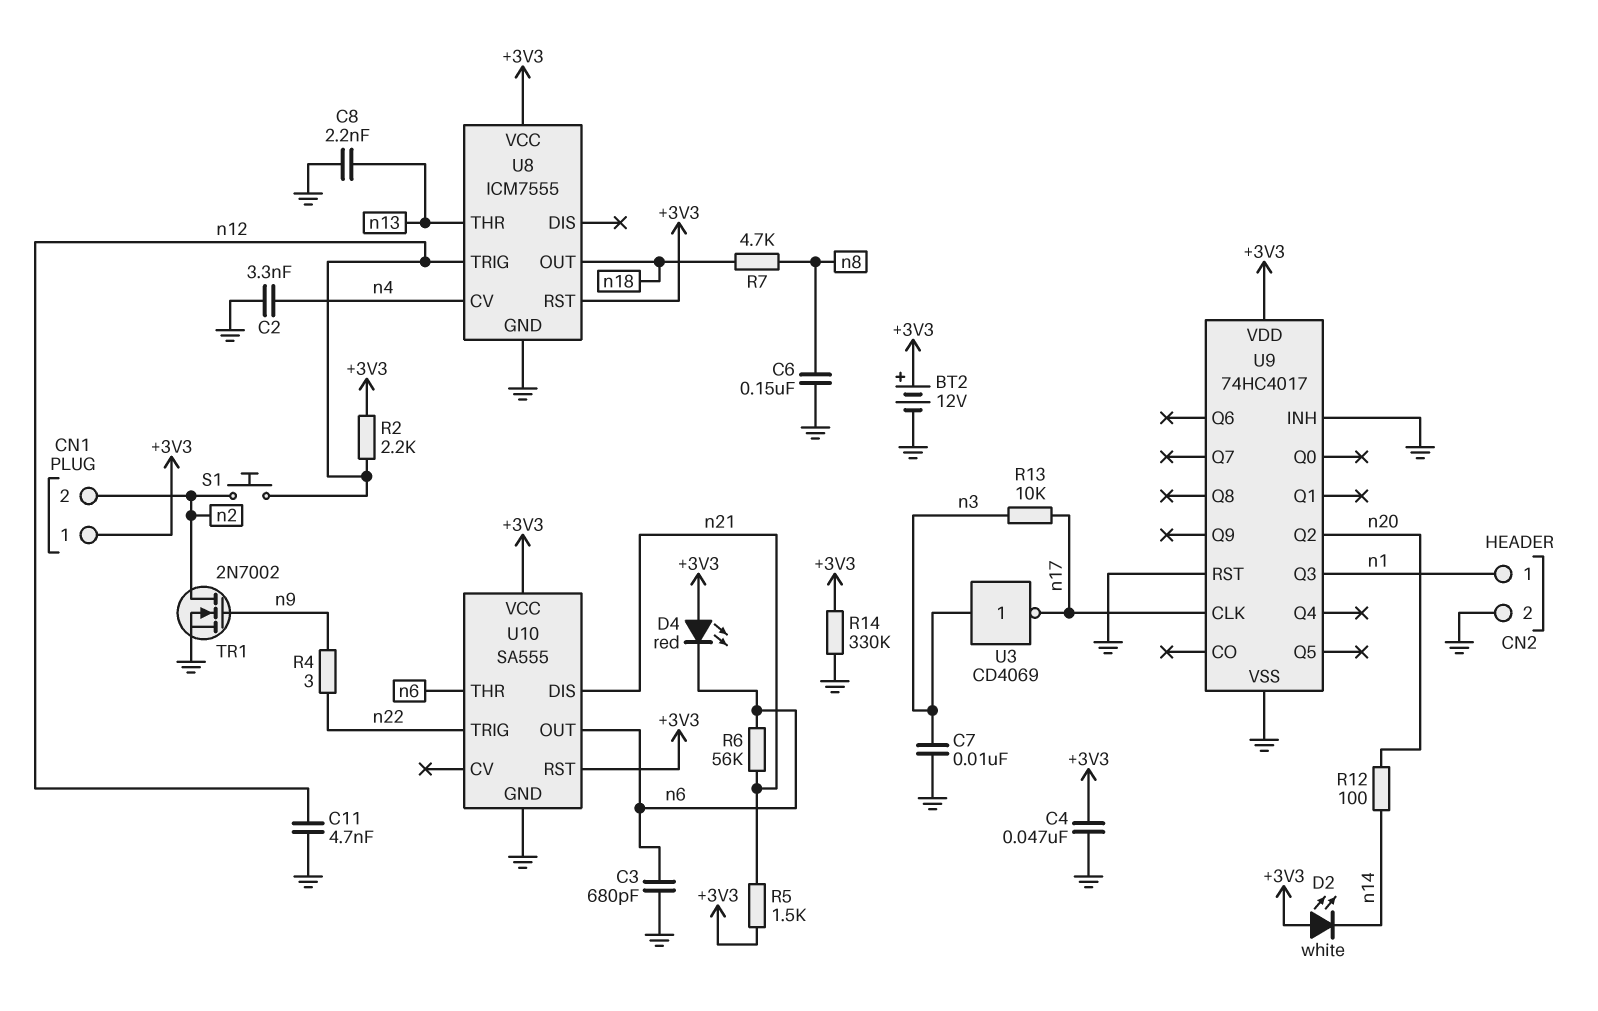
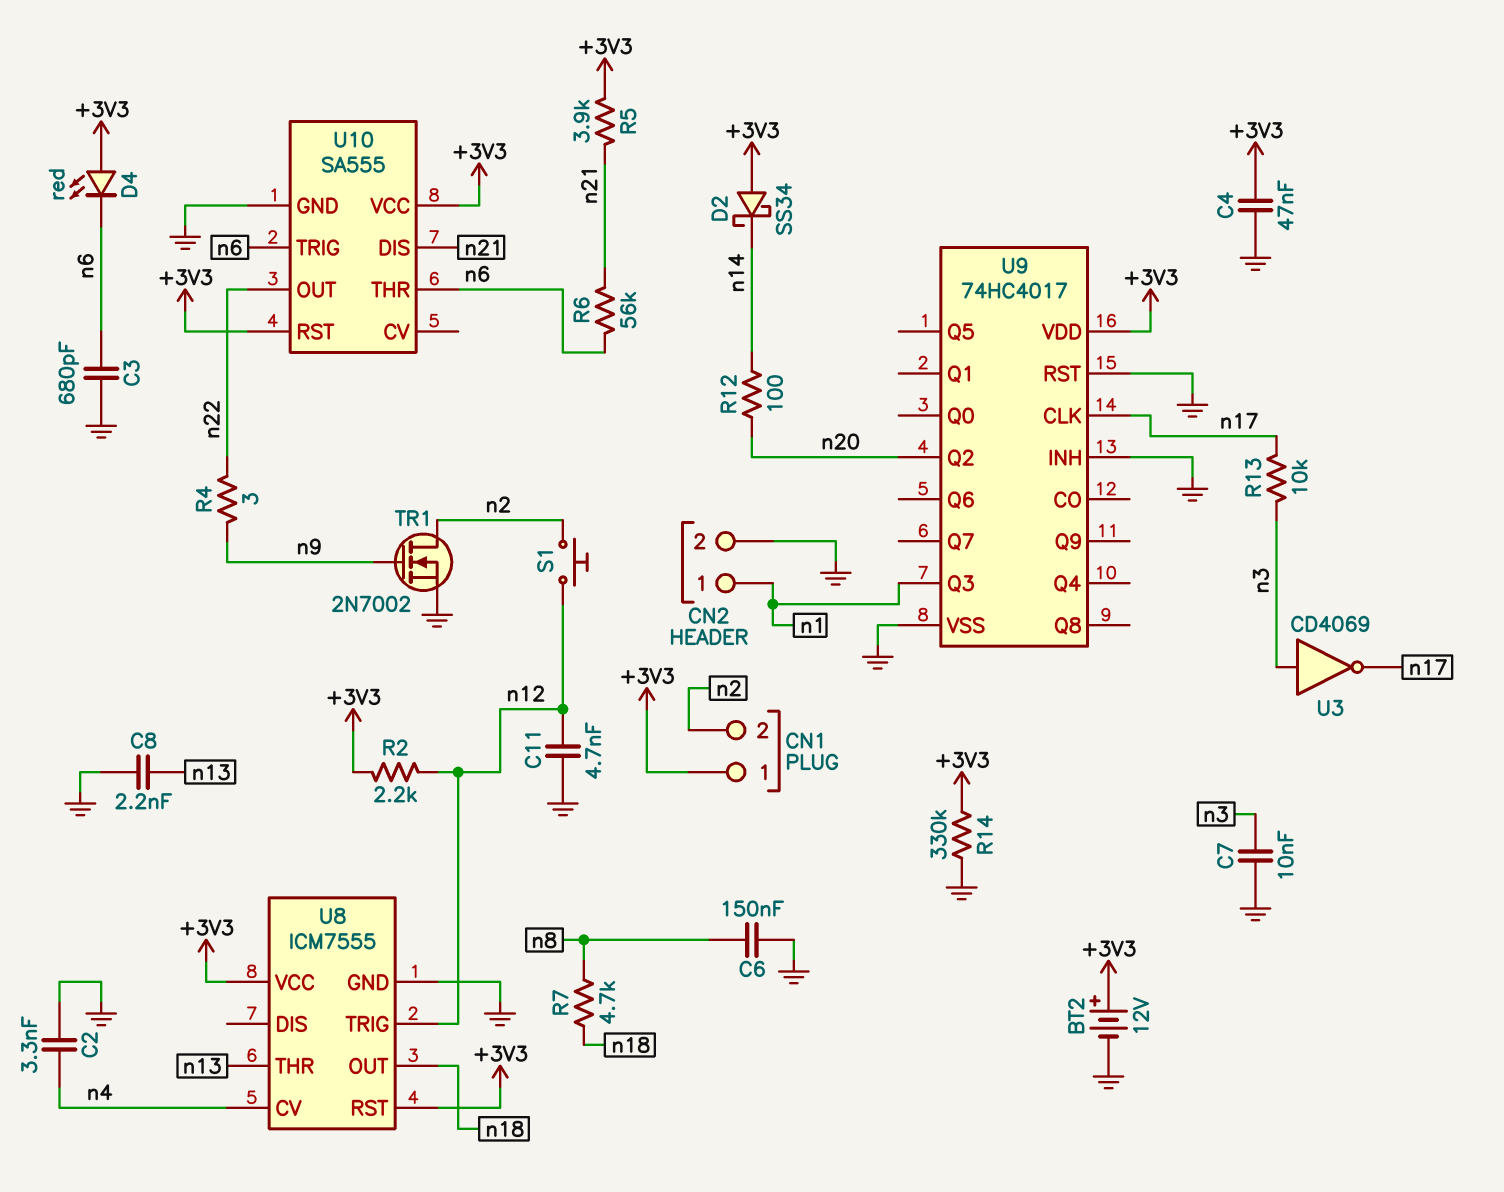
D2: LED white (A +3V3, K n14) -> schottky SS34 (A +3V3, K n14)
R5: 1.5k (+3V3, n21) -> 3.9k (+3V3, n21)
U10 pin OUT: n6 -> n22
U10 pin TRIG: n22 -> n6

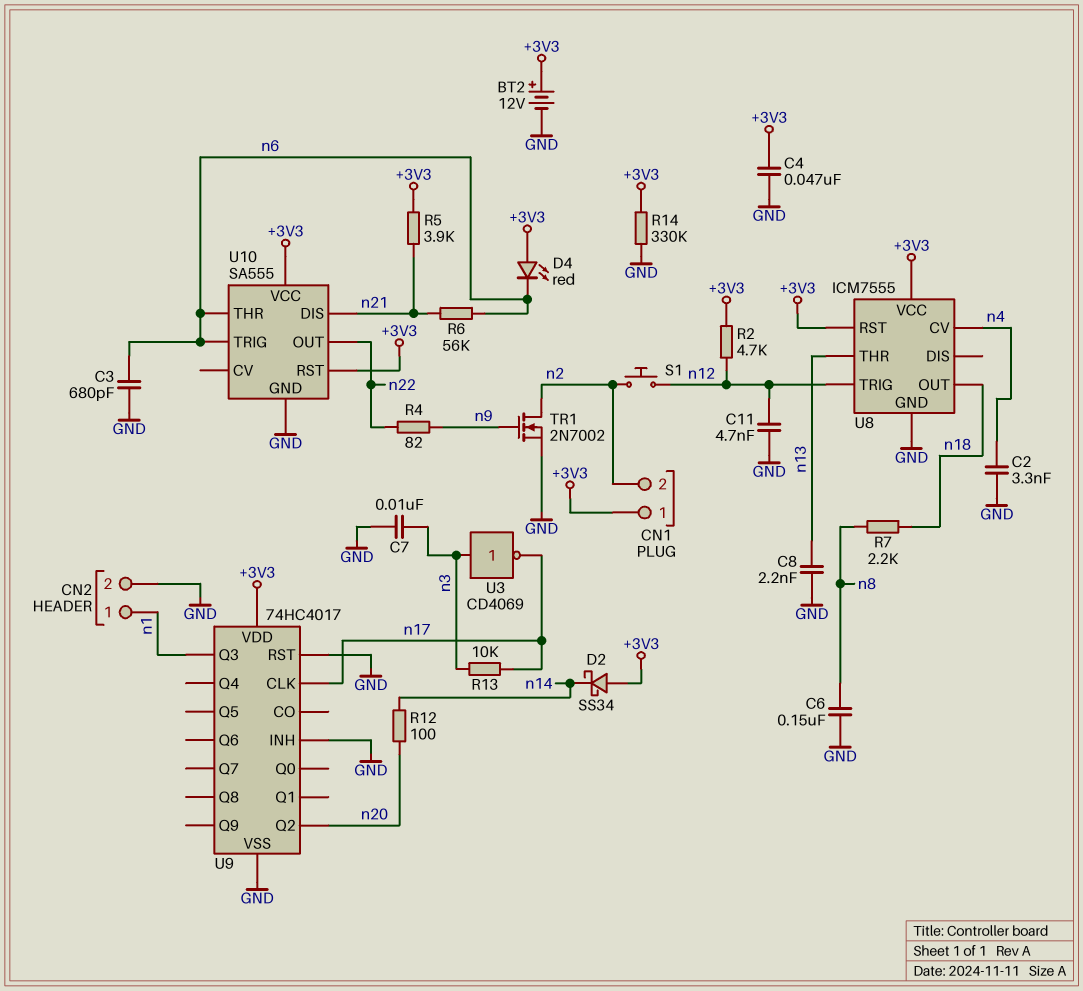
R2: 2.2k (+3V3, n12) -> 4.7k (+3V3, n12)
R4: 3 (n9, n22) -> 82 (n9, n22)
R7: 4.7k (n8, n18) -> 2.2k (n8, n18)

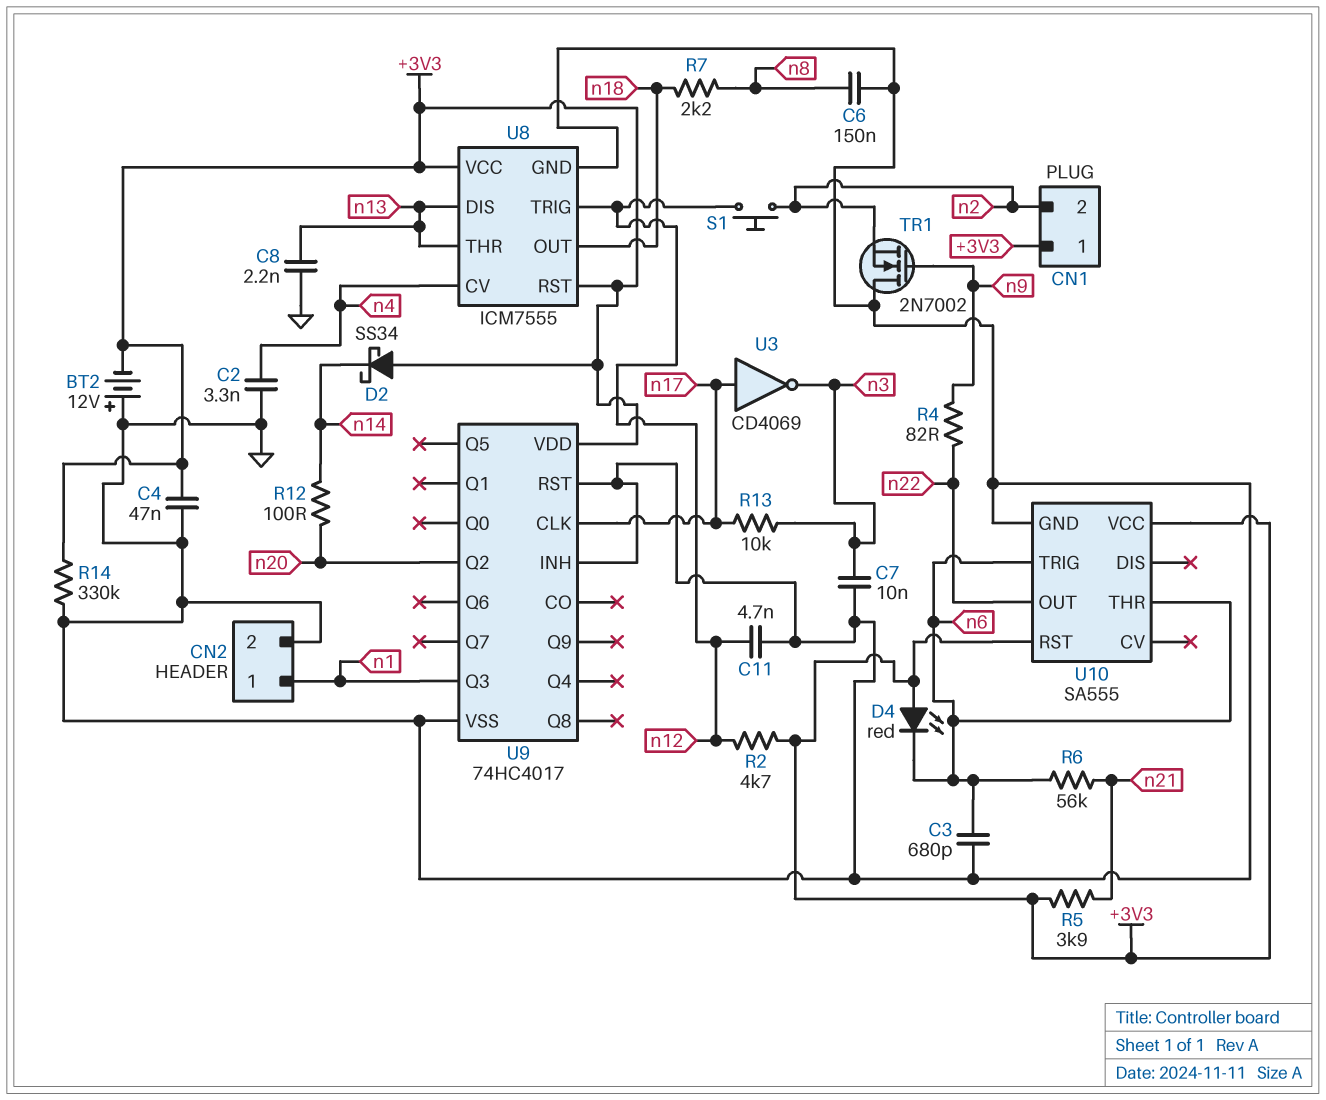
BT2: 12V (plus +3V3, minus GND) -> 12V (plus GND, minus +3V3)
TR1: NMOS 2N7002 (G n9, D n2, S GND) -> NMOS 2N7002 (G n9, D GND, S n2)
U3: NOT CD4069 (in n3, out n17) -> NOT CD4069 (in n17, out n3)
U8 pin DIS: none -> n13
U10 pin DIS: n21 -> none

